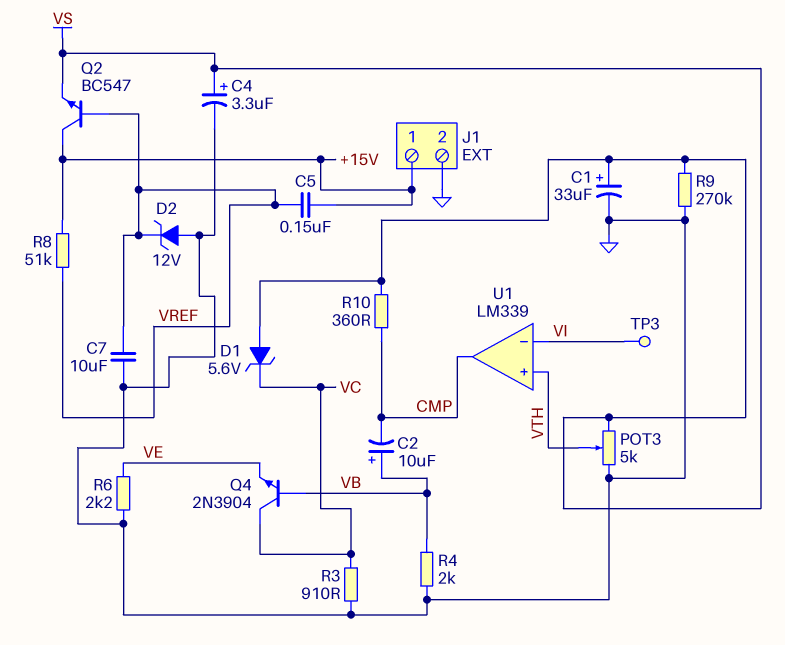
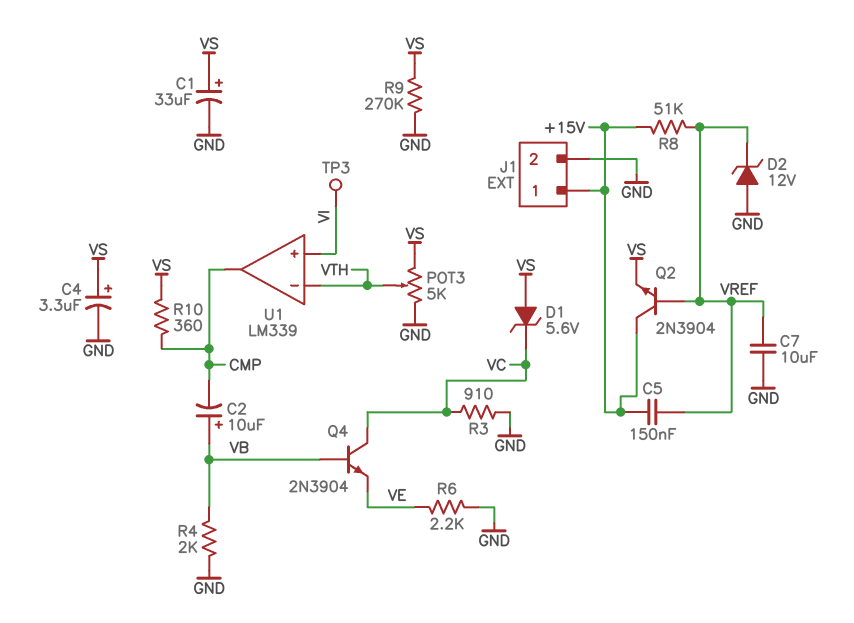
Q2: NPN BC547 (B VREF, C +15V, E VS) -> NPN 2N3904 (B VREF, C +15V, E VS)
U1 pin in+: VTH -> VI
U1 pin in-: VI -> VTH

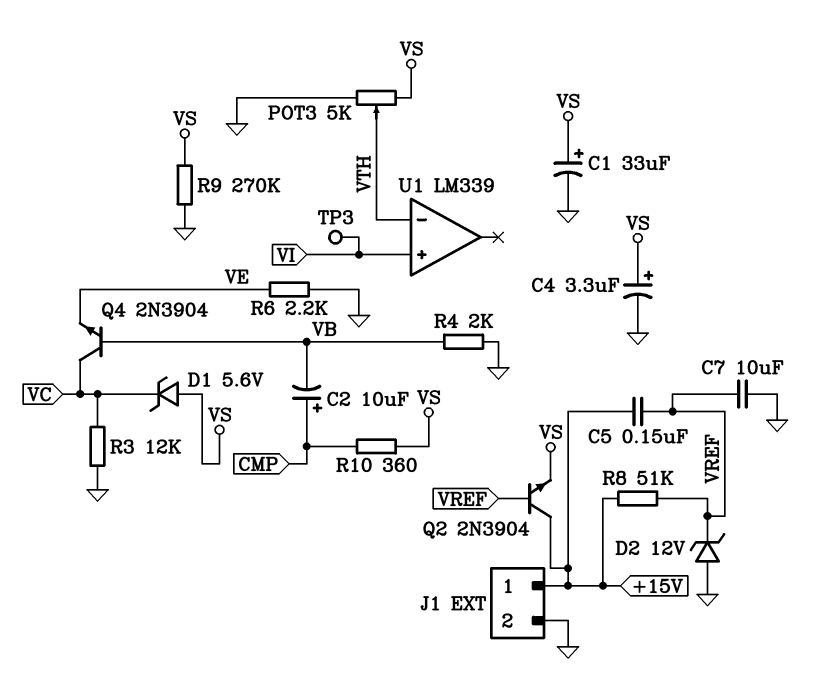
C2: 10uF (plus VB, minus CMP) -> 10uF (plus CMP, minus VB)
R3: 910 (GND, VC) -> 12k (GND, VC)
U1 pin out: CMP -> none

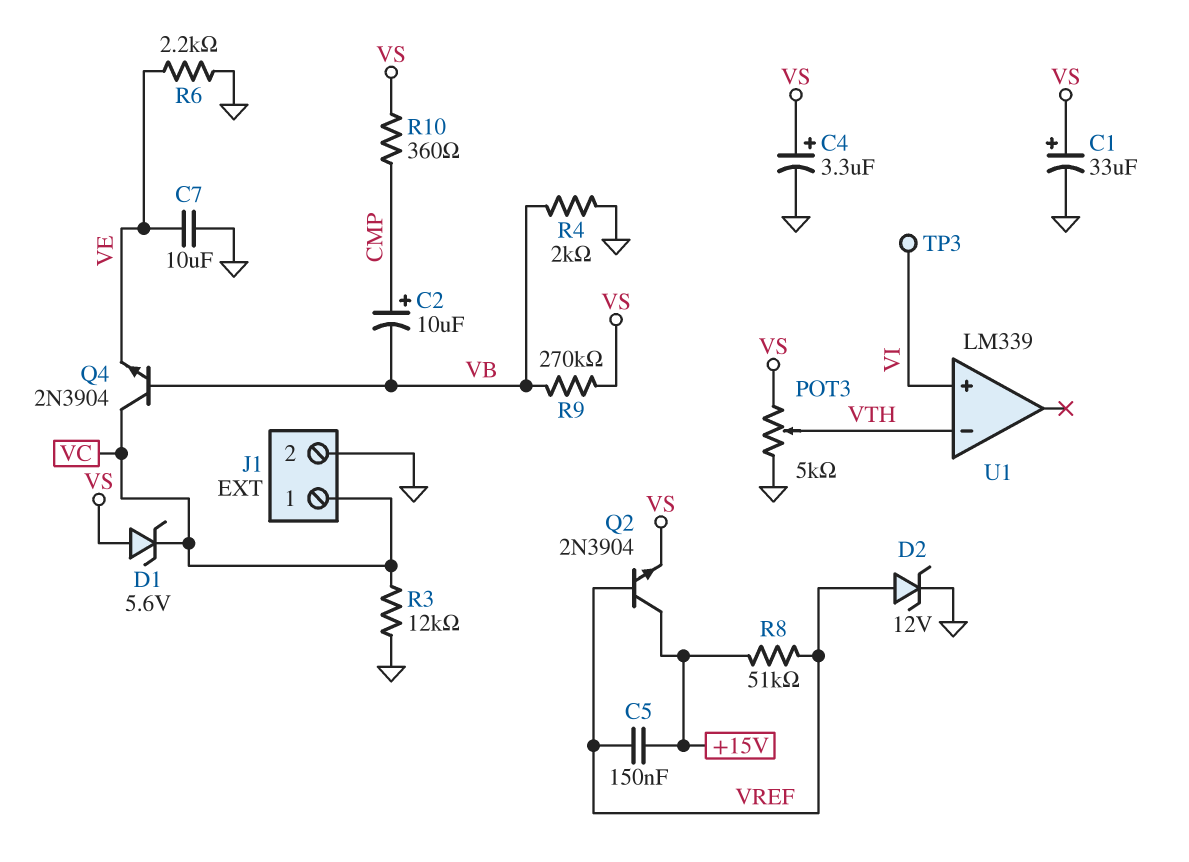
C7: 10uF (GND, VREF) -> 10uF (GND, VE)
D2: zener 12V (A GND, K VREF) -> zener 12V (A VREF, K GND)
J1 pin 1: +15V -> VC
R9: 270k (GND, VS) -> 270k (VB, VS)

